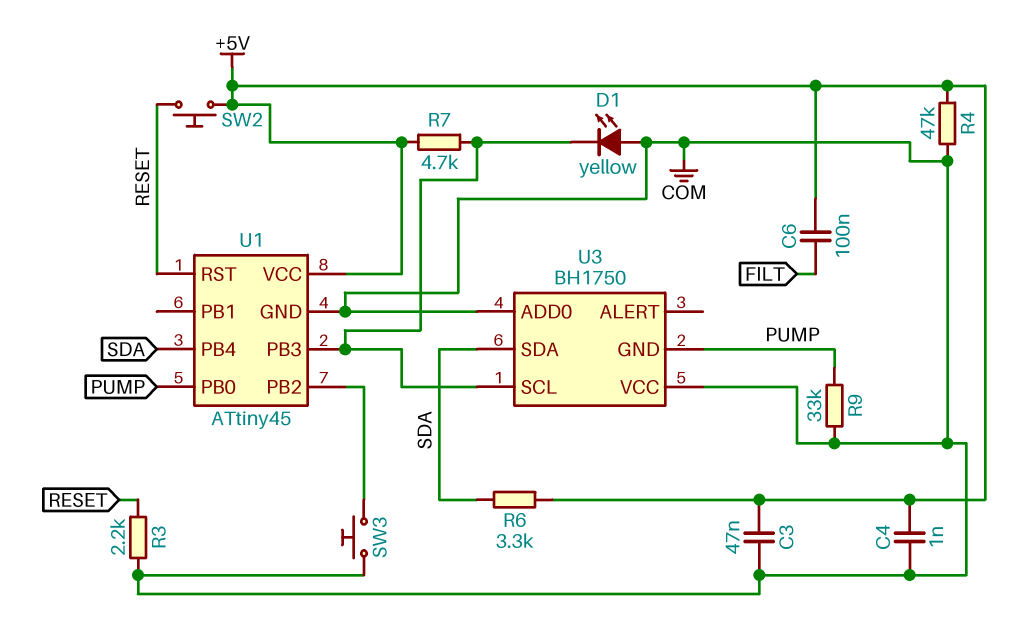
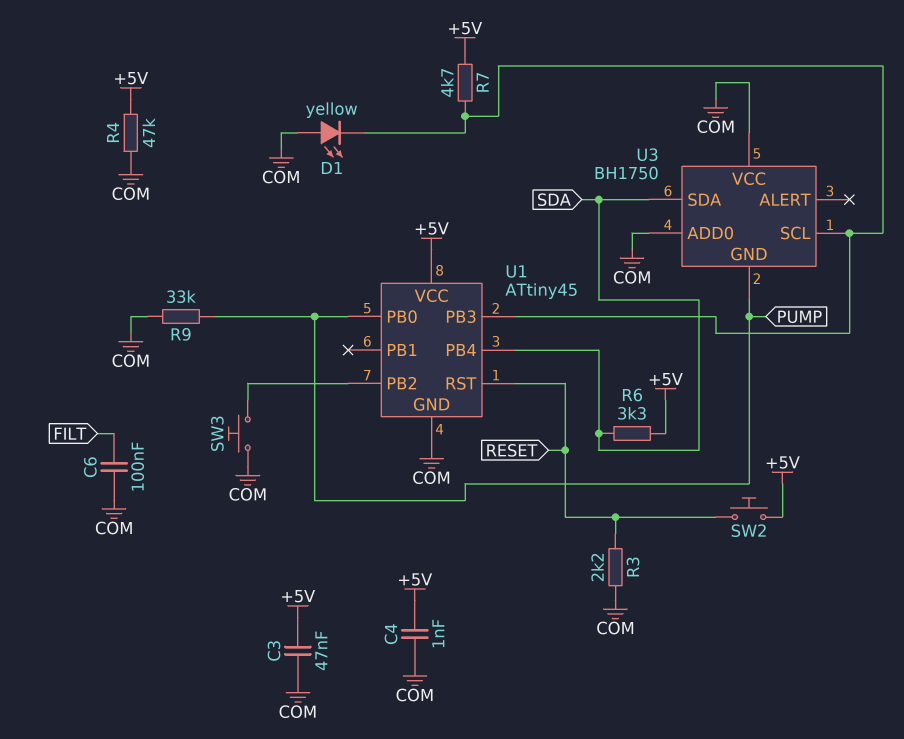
C6: 100nF (+5V, FILT) -> 100nF (COM, FILT)

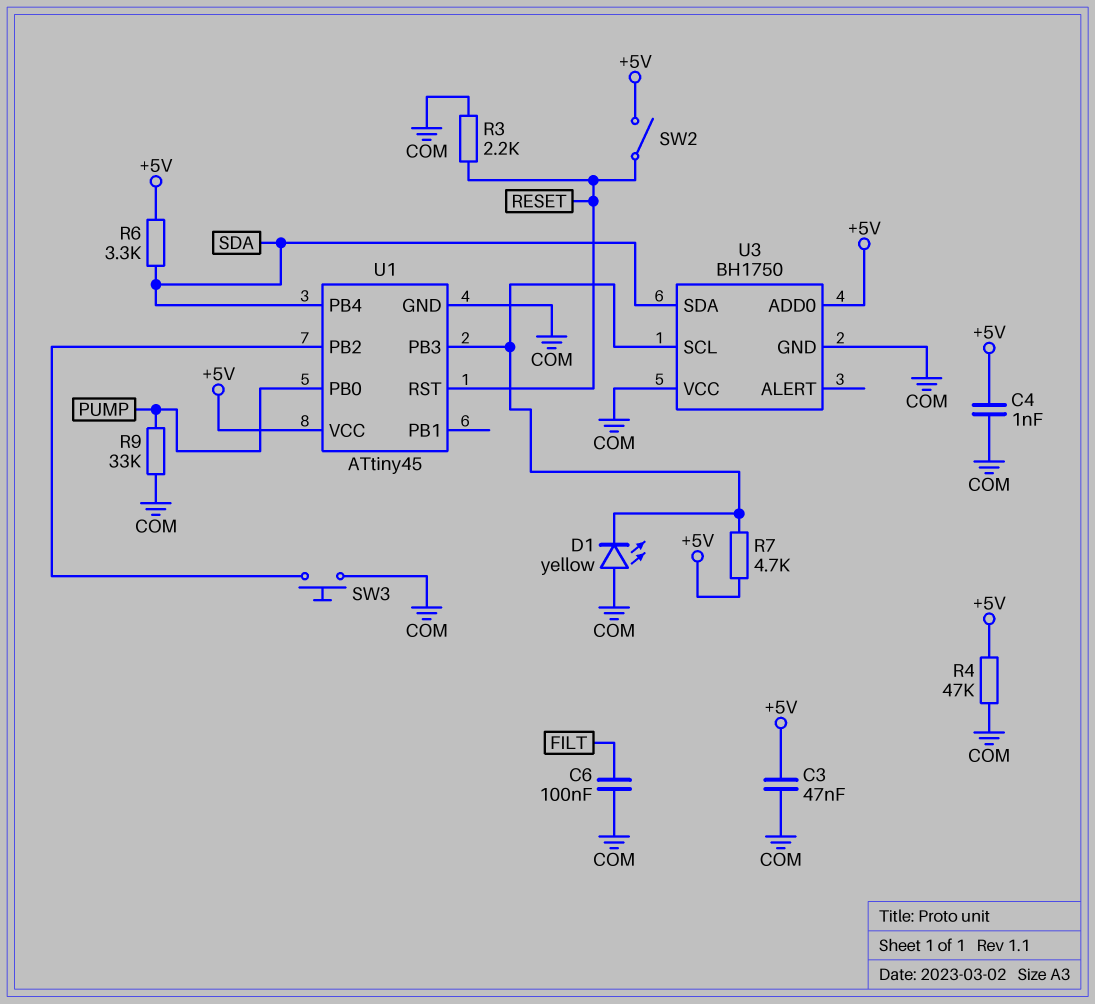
SW2: button (+5V, RESET) -> switch (+5V, RESET)
U3 pin ADD0: COM -> +5V
U3 pin GND: PUMP -> COM

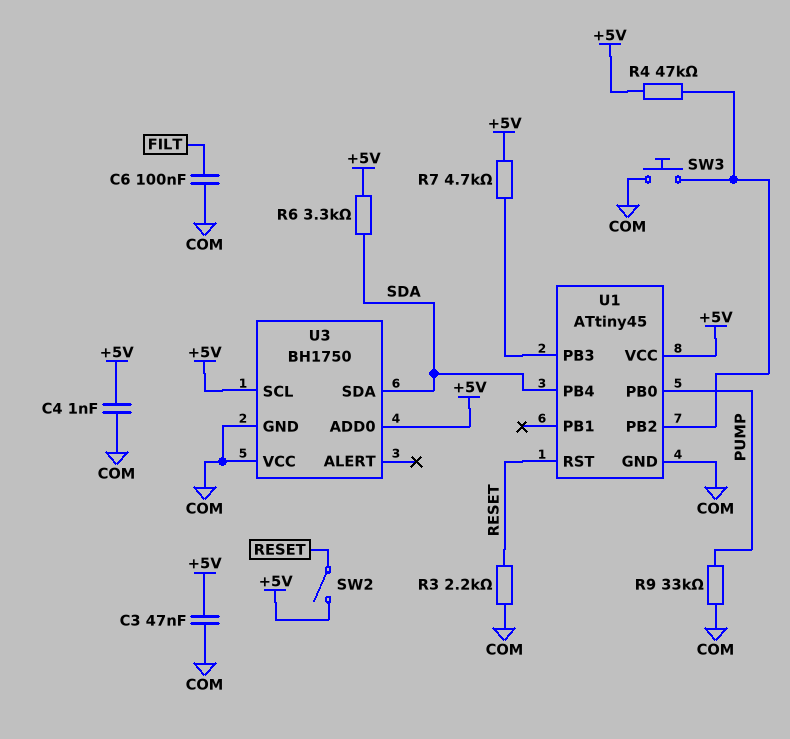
D1: LED yellow (A COM, K U1/PB3) -> none
R4: 47k (+5V, COM) -> 47k (+5V, U1/PB2)
U3 pin SCL: U1/PB3 -> +5V

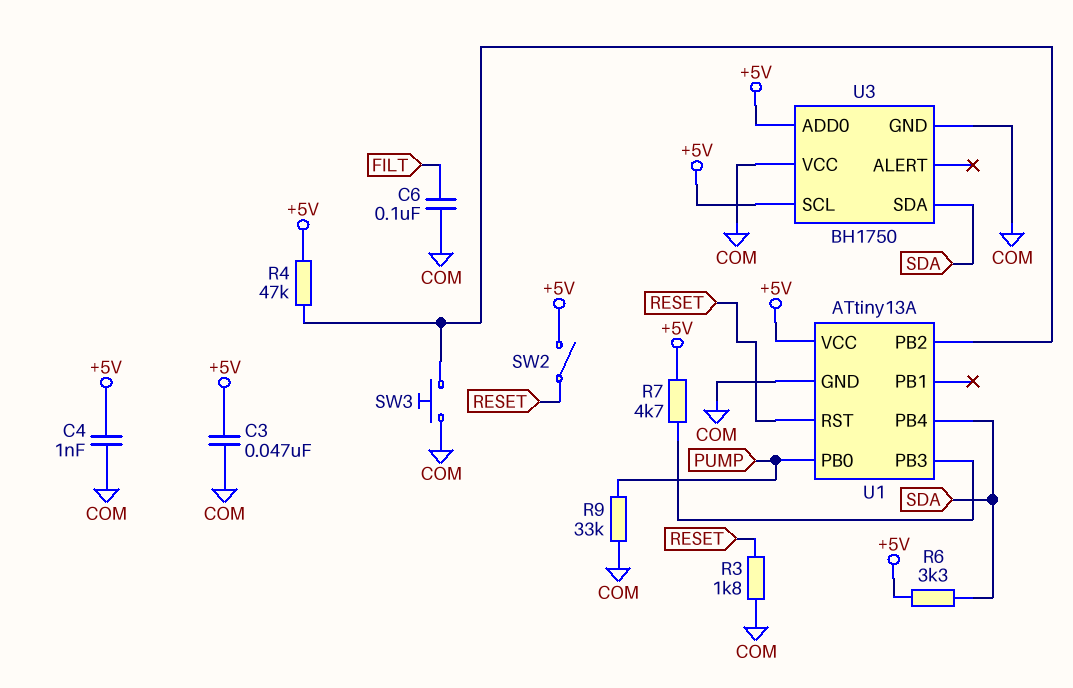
R3: 2.2k (COM, RESET) -> 1.8k (COM, RESET)
U1: ATtiny45 -> ATtiny13A

